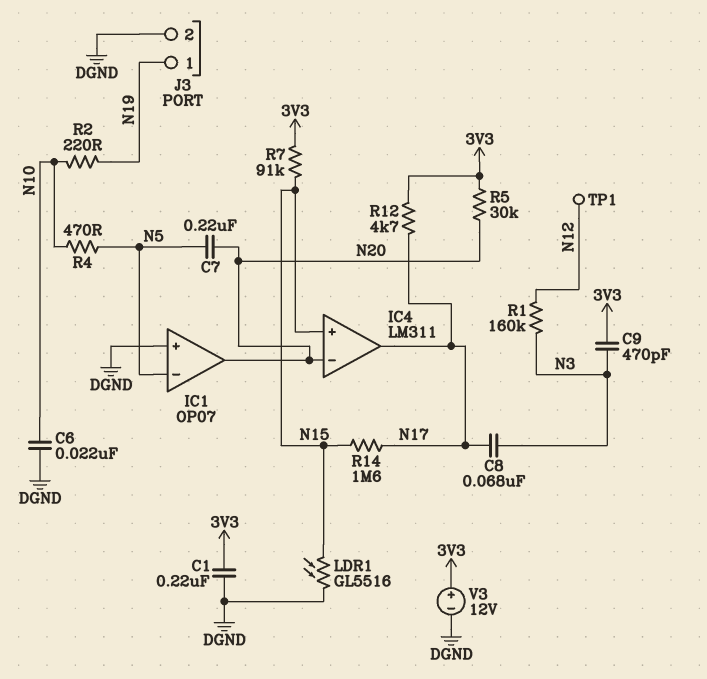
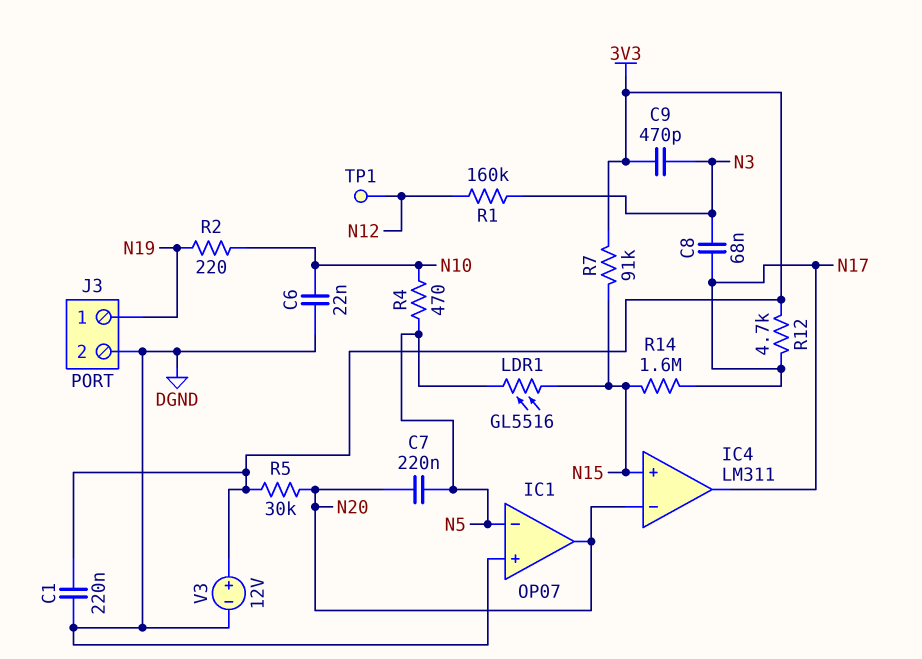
LDR1: GL5516 (DGND, N15) -> GL5516 (N5, N15)

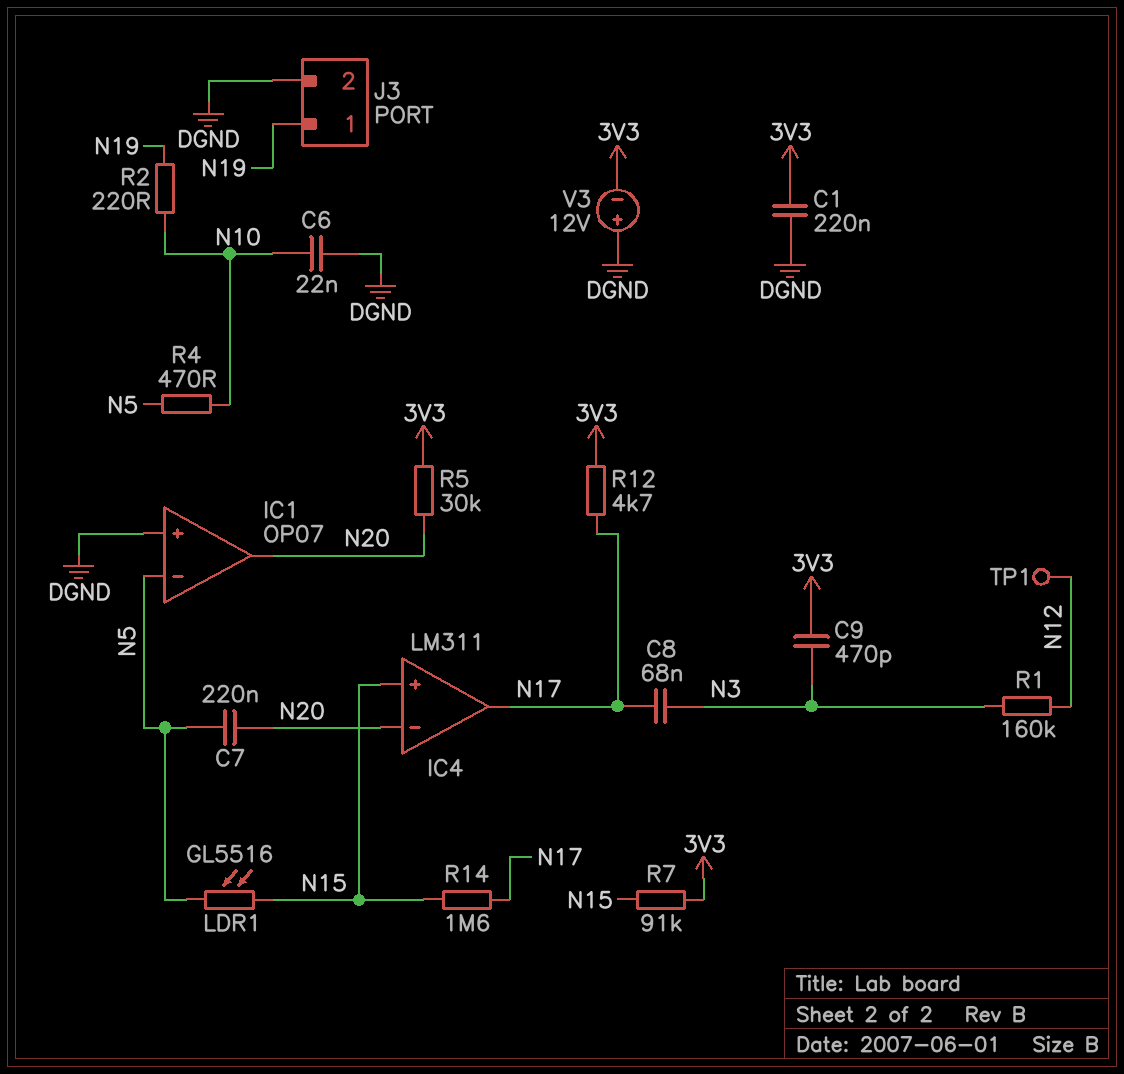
V3: 12V (plus 3V3, minus DGND) -> 12V (plus DGND, minus 3V3)

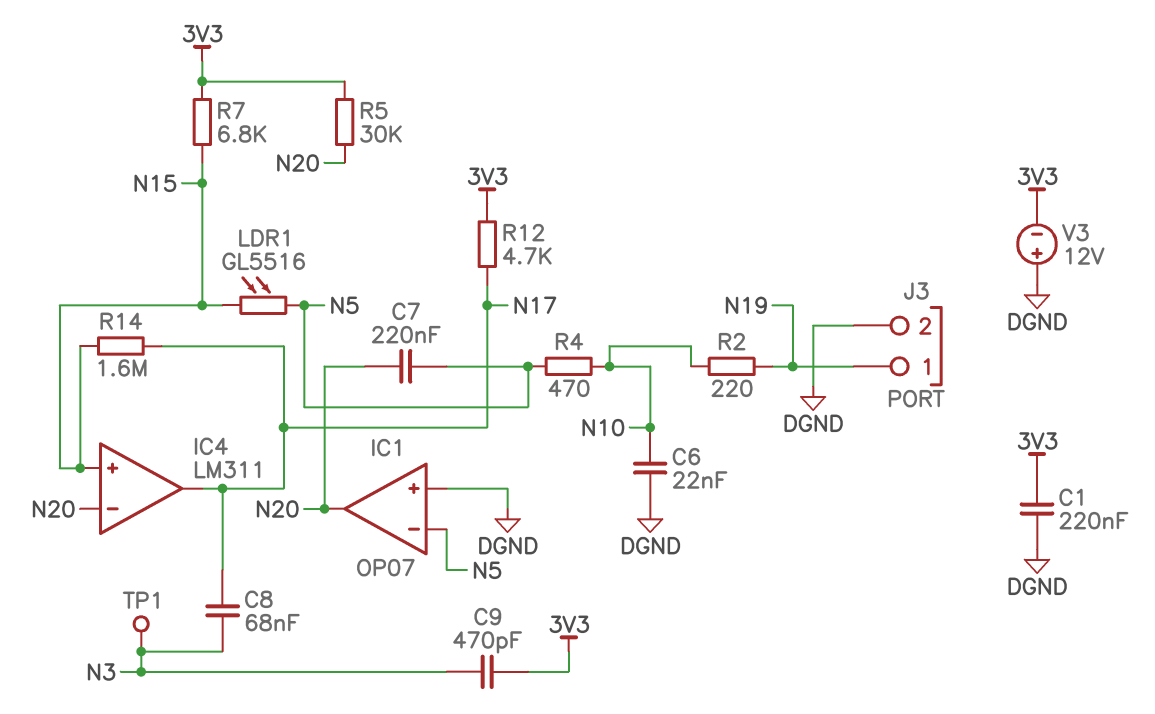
R1: 160k (N3, N12) -> none
R7: 91k (3V3, N15) -> 6.8k (3V3, N15)
TP1: test point (N12) -> test point (N3)

